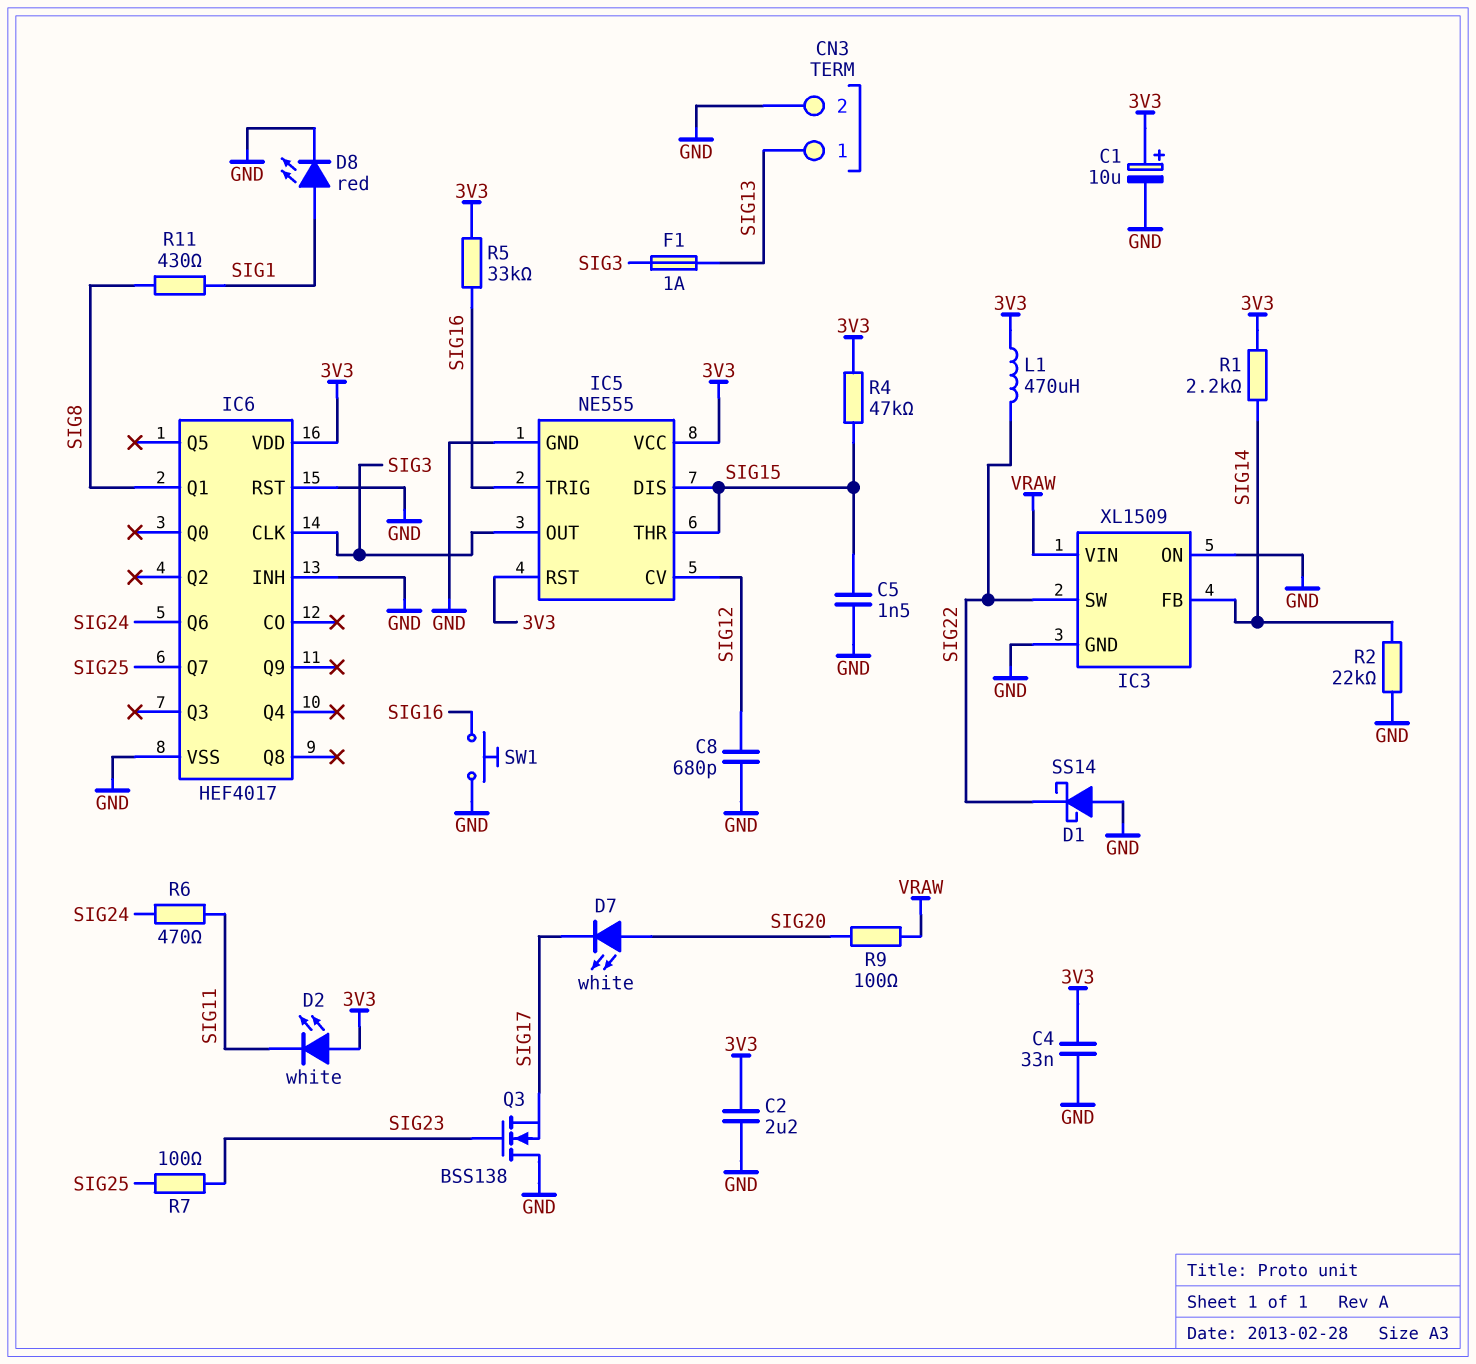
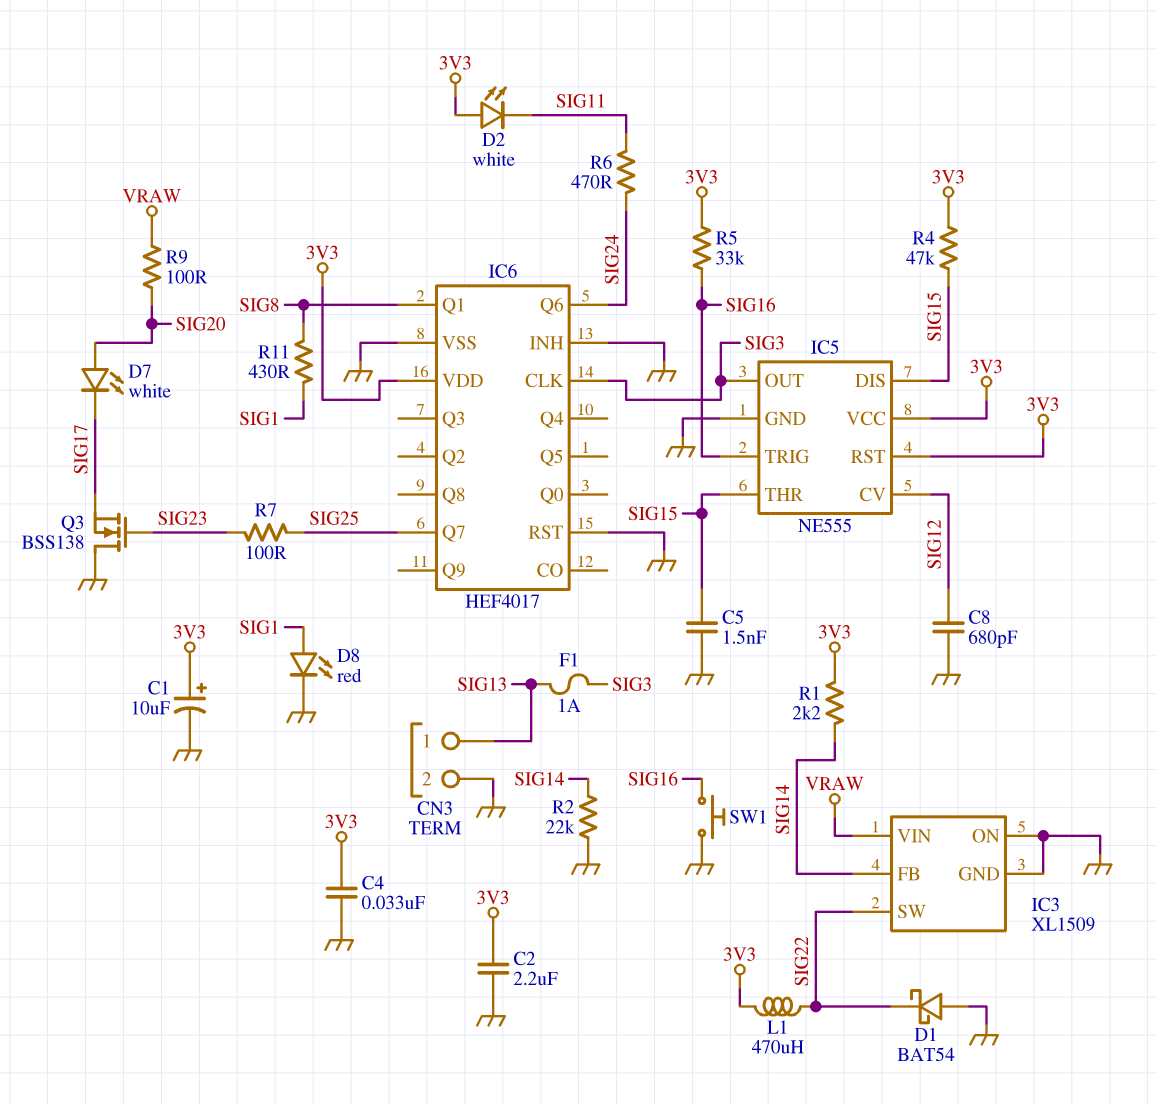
D1: schottky SS14 (A GND, K SIG22) -> schottky BAT54 (A GND, K SIG22)

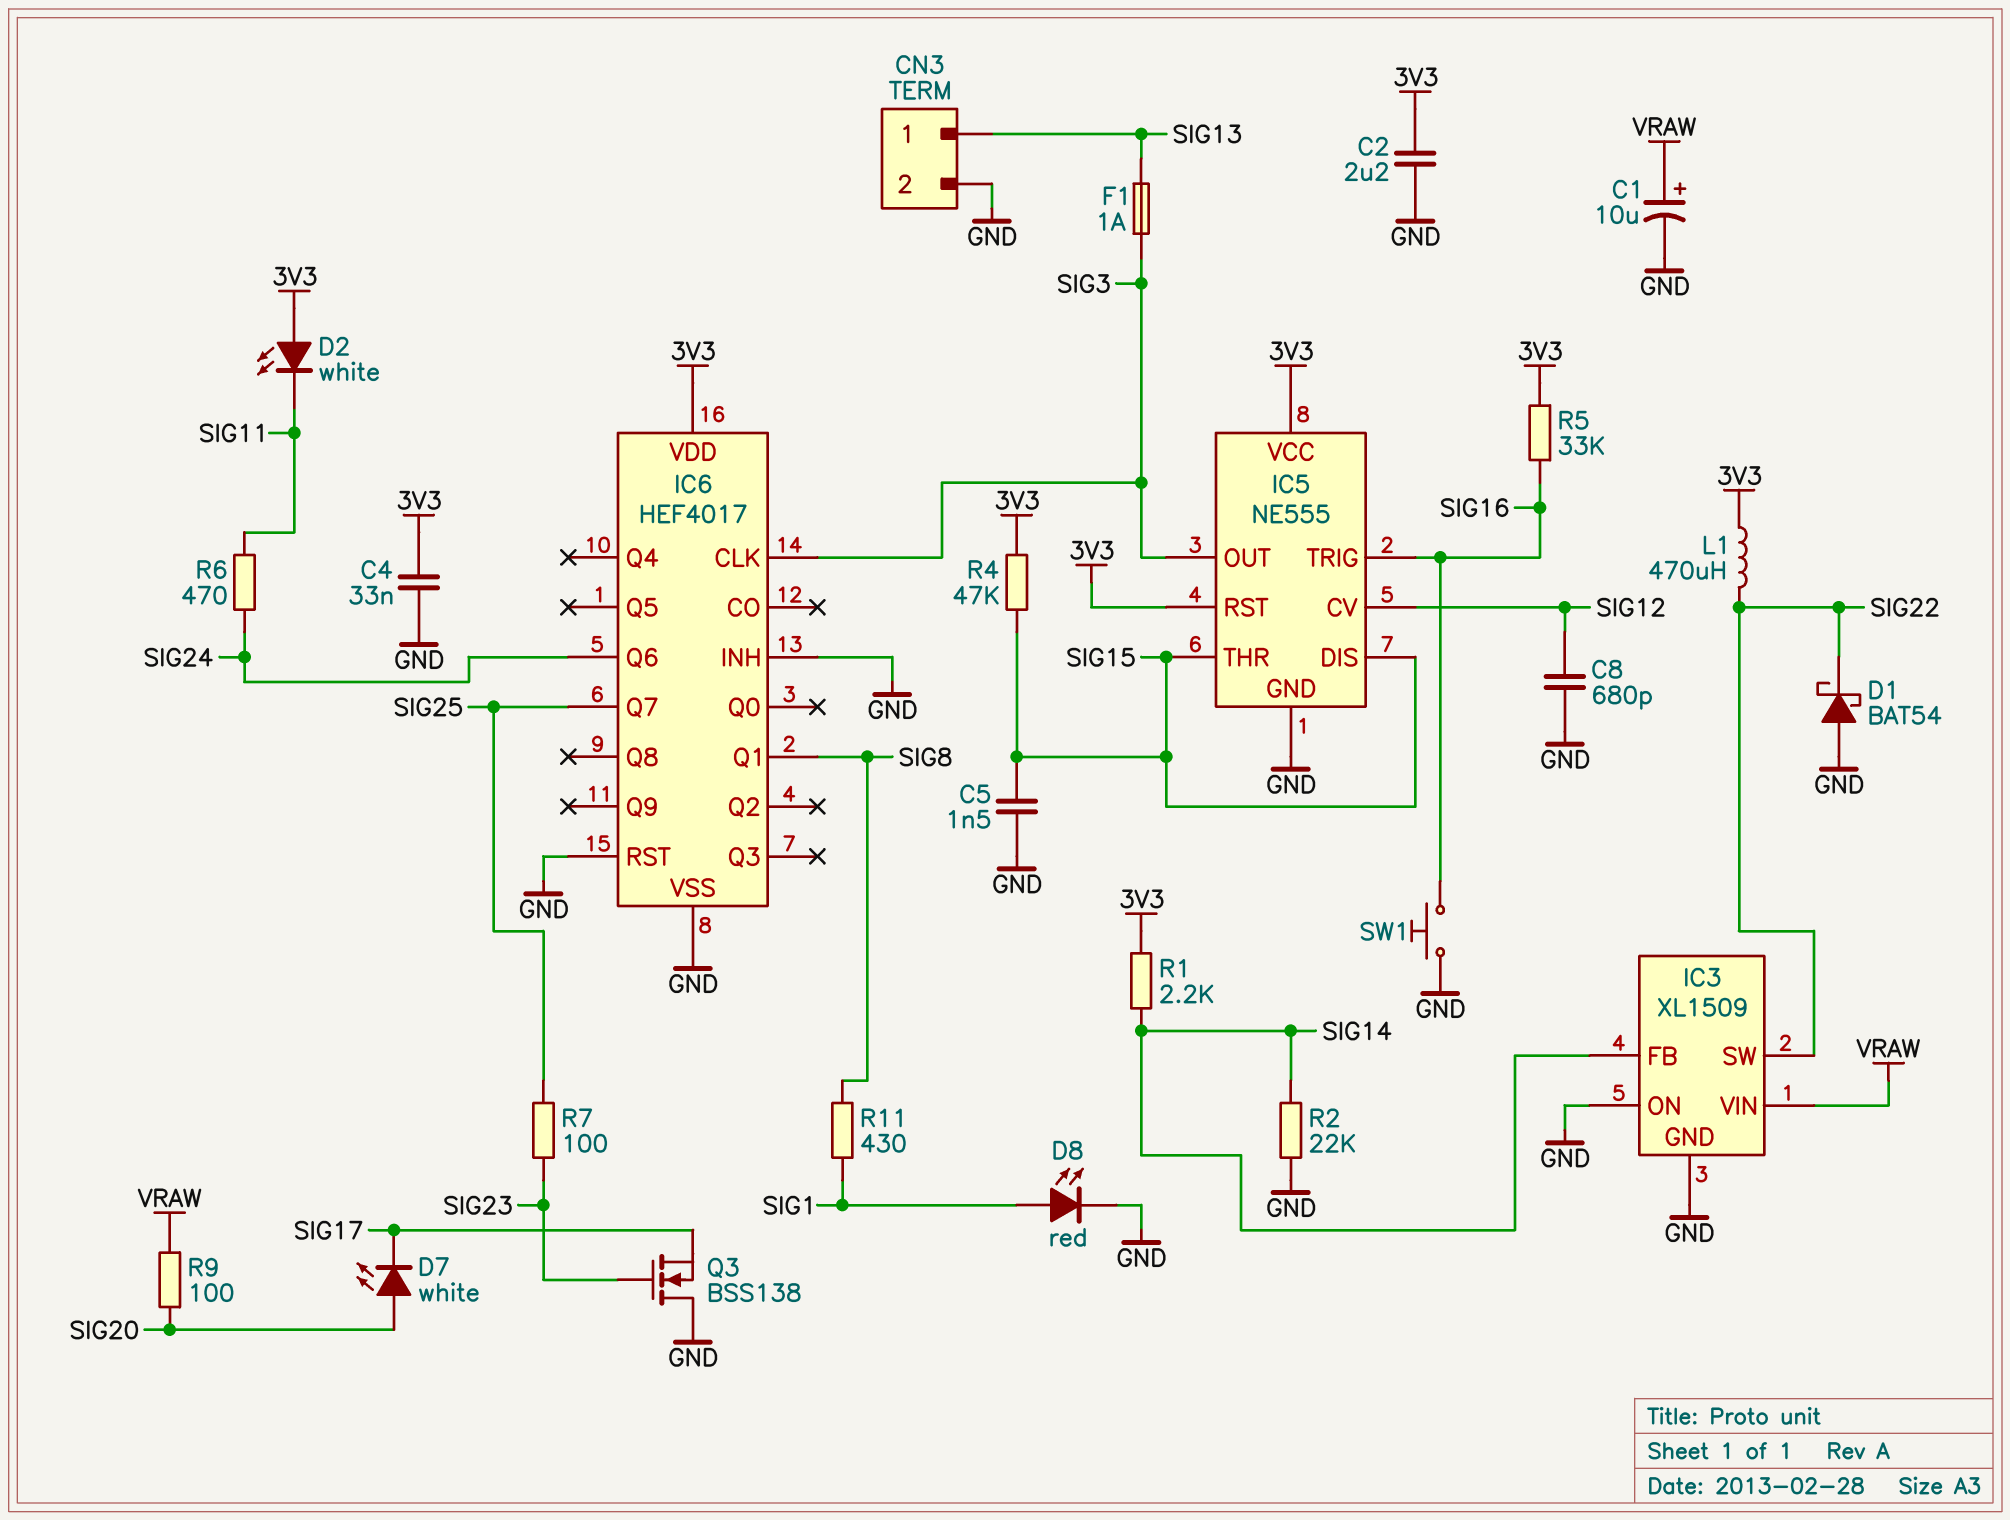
C1: 10uF (plus 3V3, minus GND) -> 10uF (plus VRAW, minus GND)

